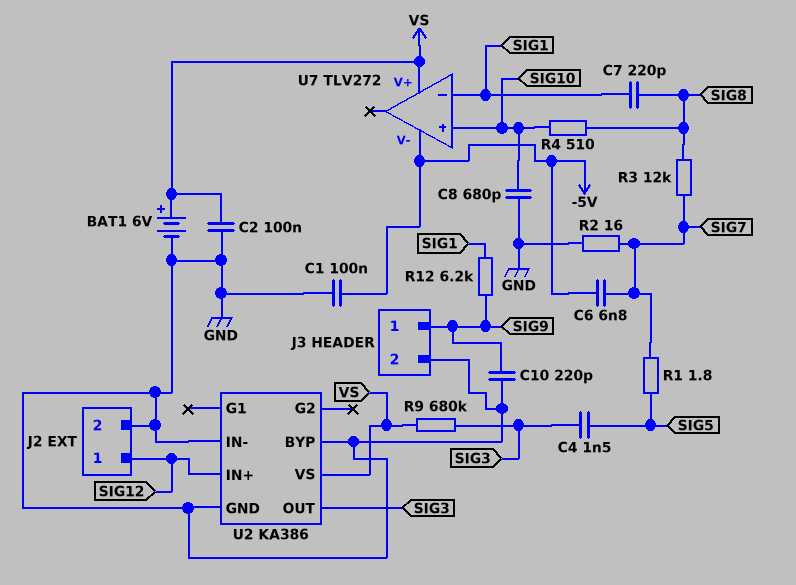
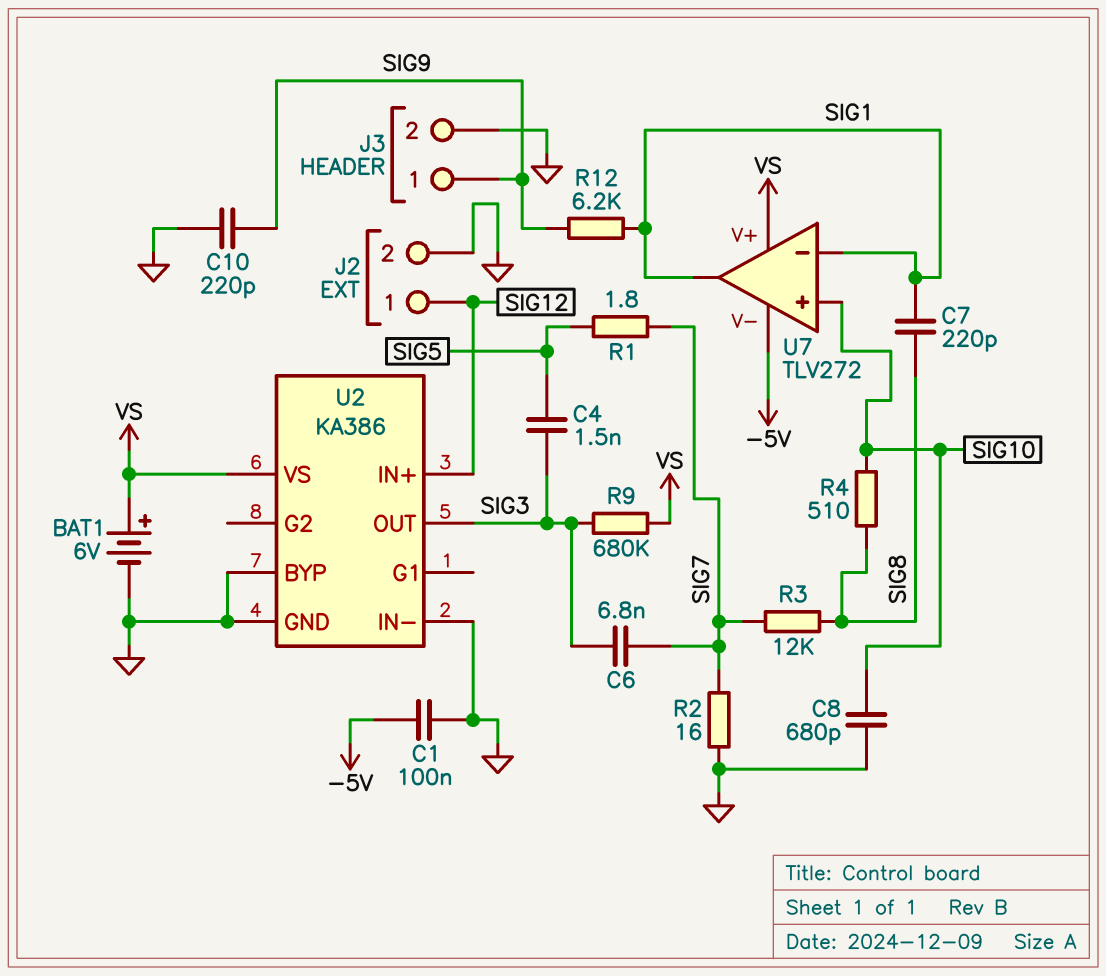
C2: 100nF (GND, VS) -> none
C6: 6.8nF (-5V, SIG7) -> 6.8nF (SIG3, SIG7)
U7 pin out: none -> SIG1

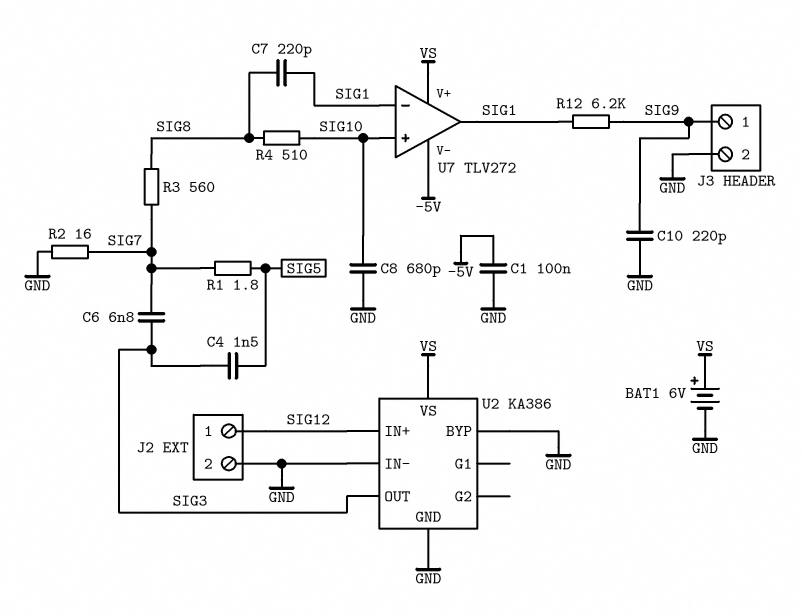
R3: 12k (SIG7, SIG8) -> 560 (SIG7, SIG8)
R9: 680k (SIG3, VS) -> none

